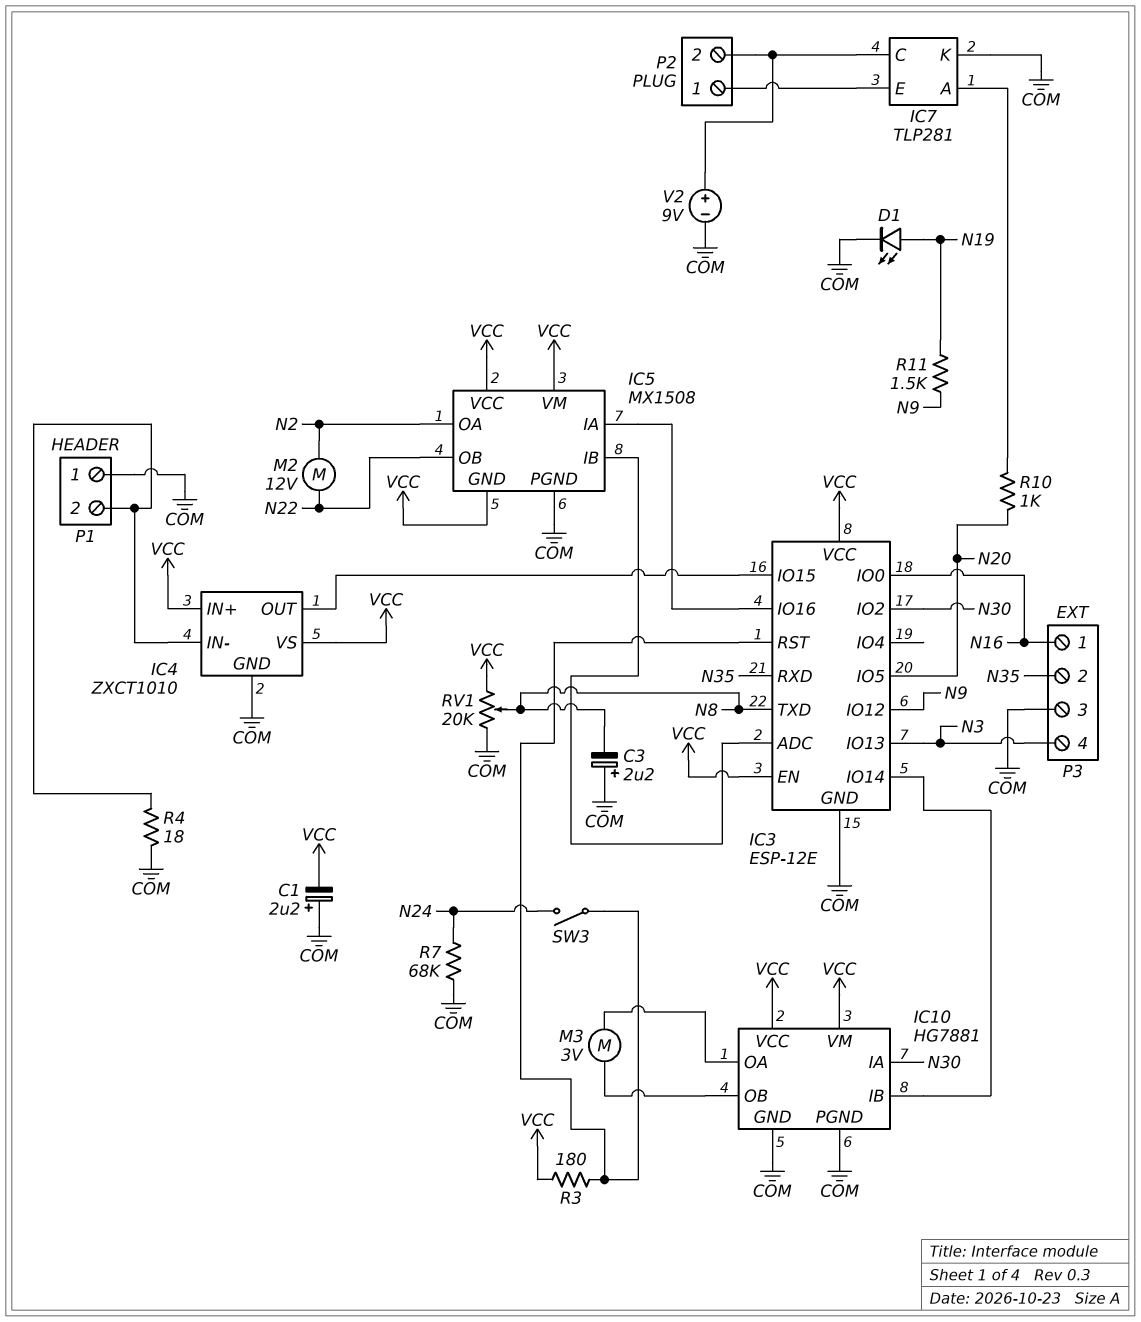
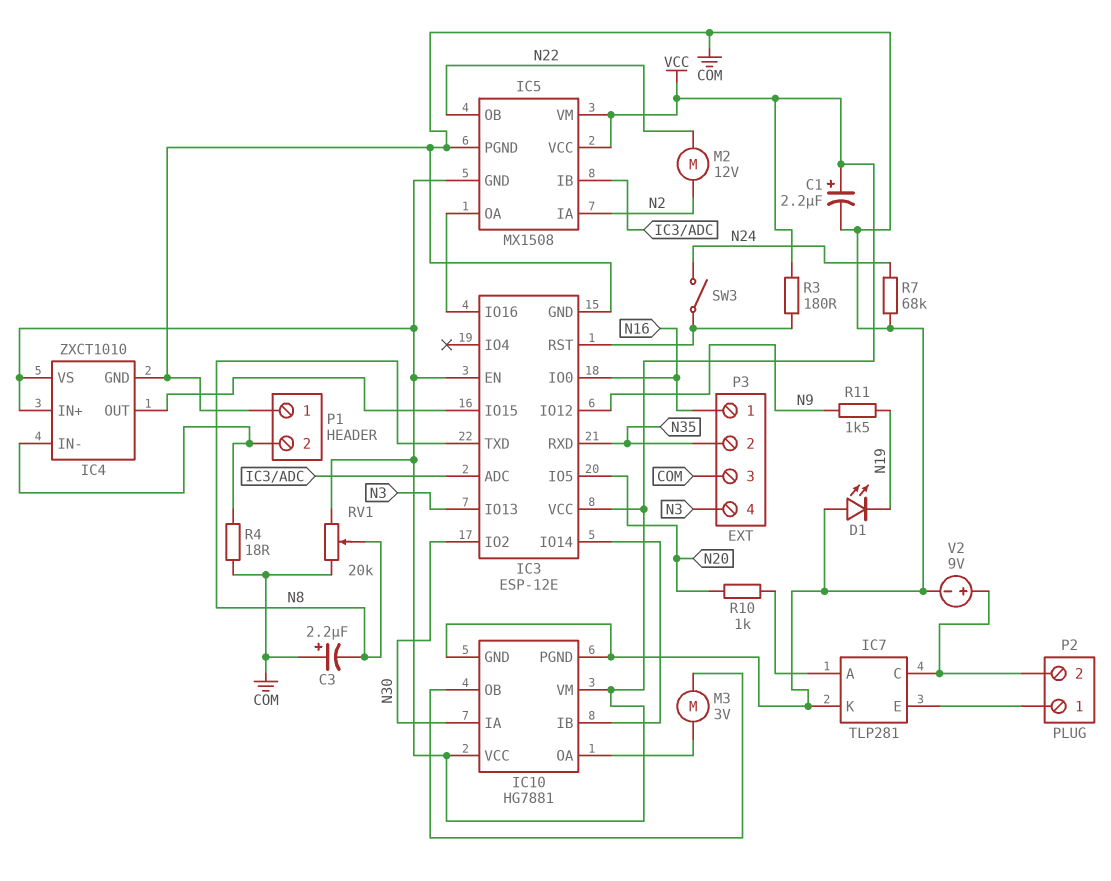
C1: 2.2uF (plus COM, minus VCC) -> 2.2uF (plus VCC, minus COM)
D1: LED (A N19, K COM) -> LED (A COM, K N19)
IC5 pin IA: IC3/IO16 -> N2
IC5 pin OA: N2 -> IC3/IO16

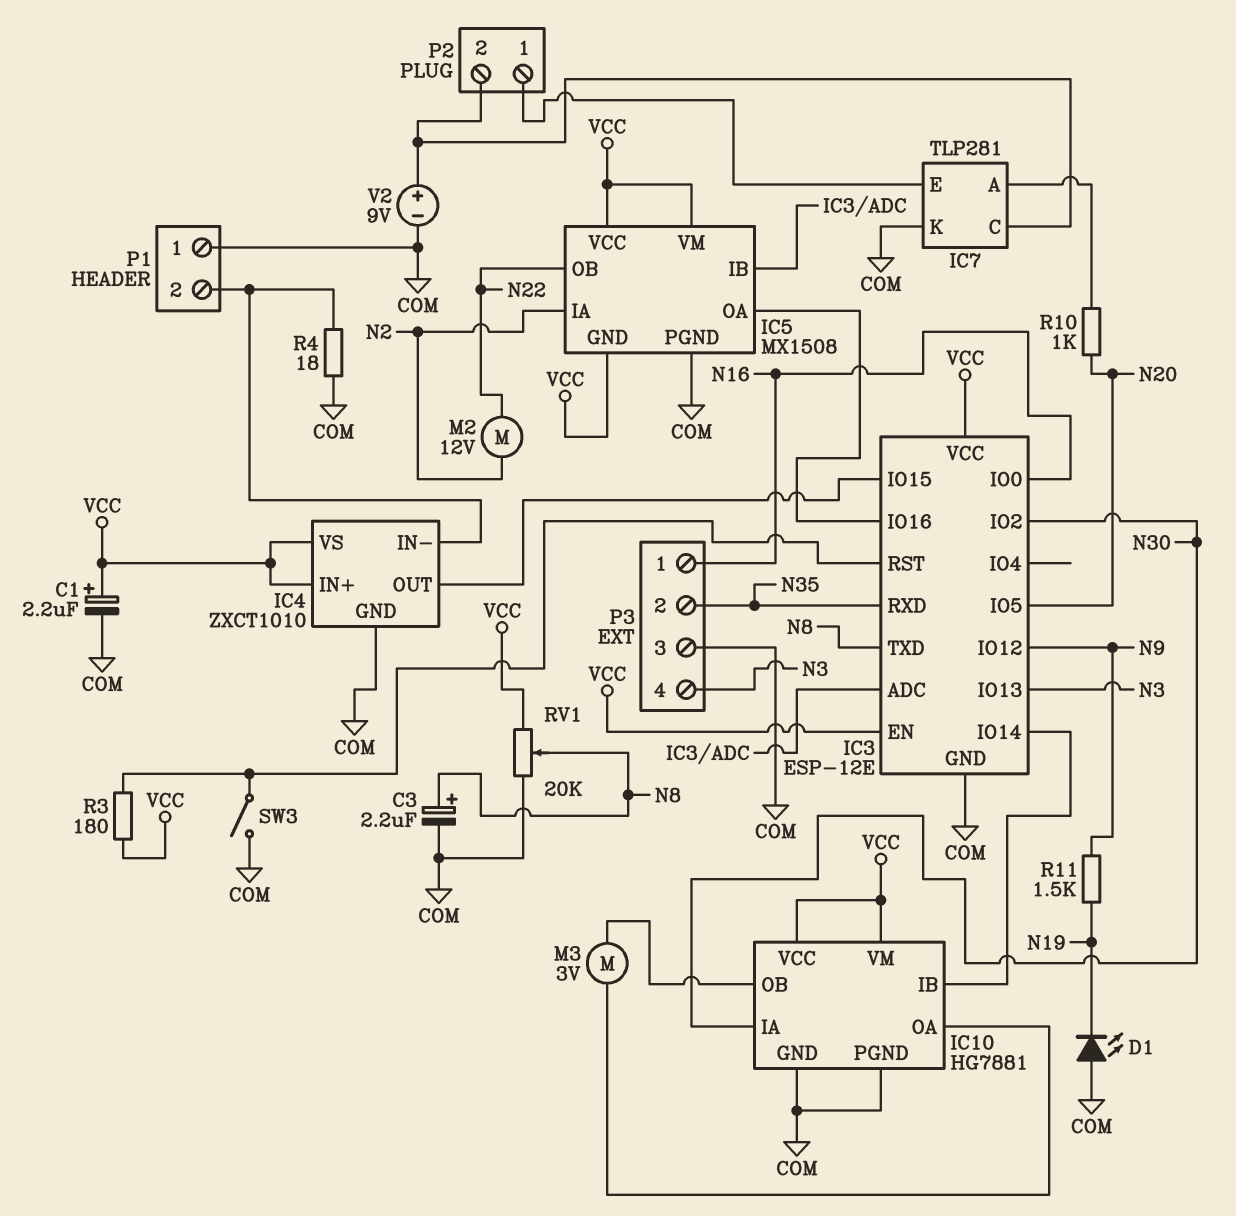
C3: 2.2uF (plus COM, minus N8) -> 2.2uF (plus N8, minus COM)
R7: 68k (COM, N24) -> none
SW3: switch (IC3/RST, N24) -> switch (COM, IC3/RST)

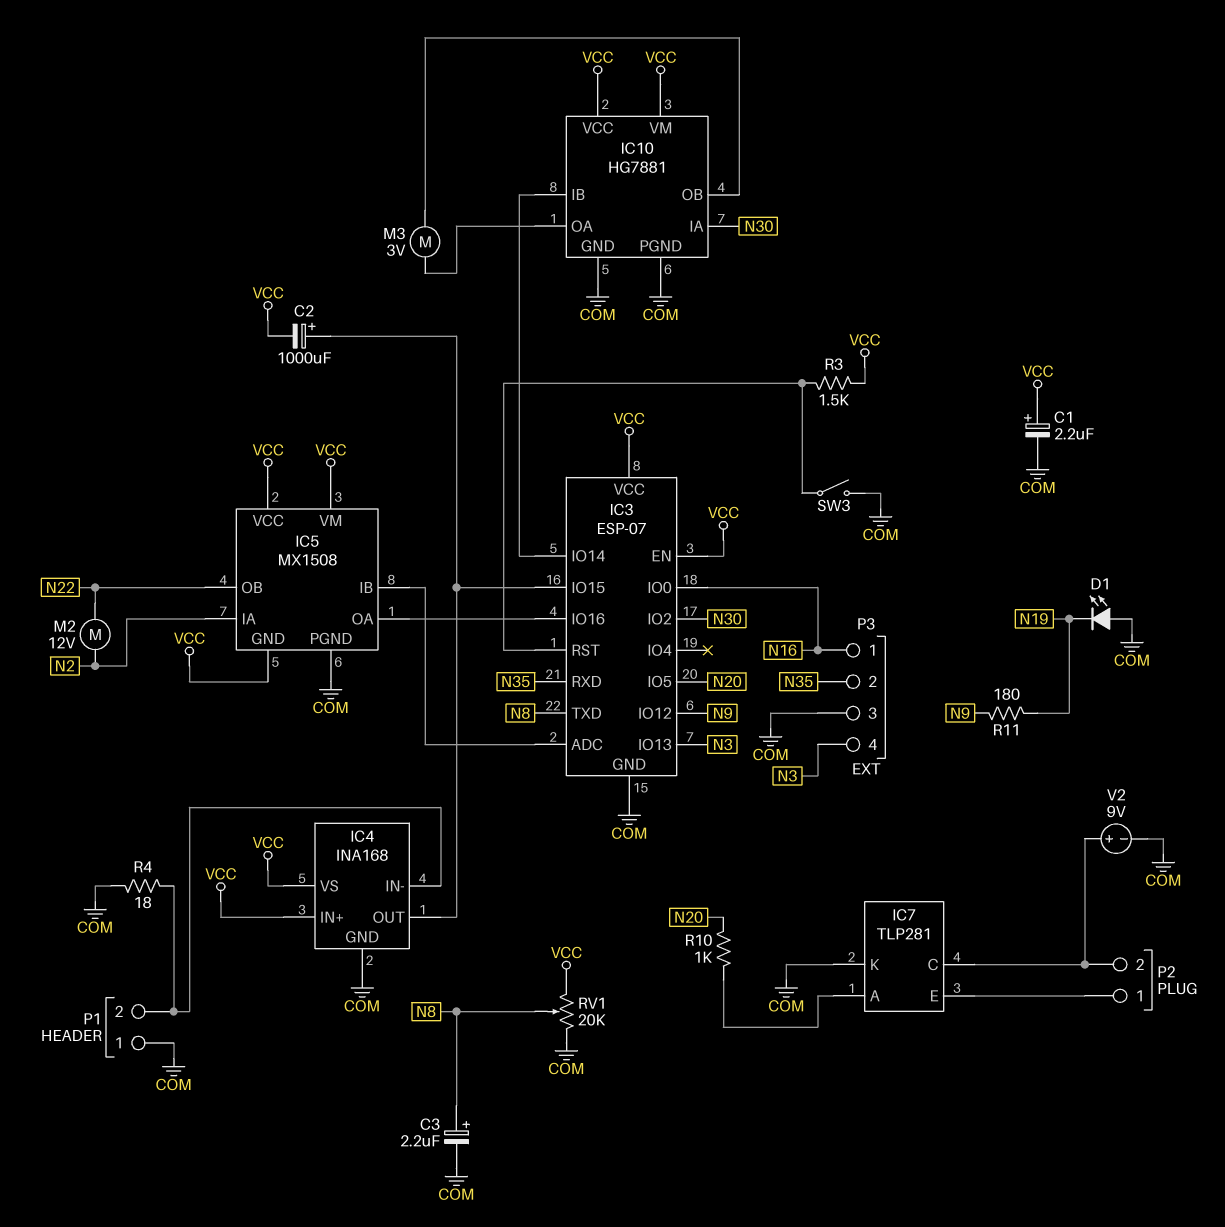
C2: none -> 1000uF (plus IC3/IO15, minus VCC)
IC3: ESP-12E -> ESP-07
IC4: ZXCT1010 -> INA168
R3: 180 (IC3/RST, VCC) -> 1.5k (IC3/RST, VCC)
R11: 1.5k (N9, N19) -> 180 (N9, N19)

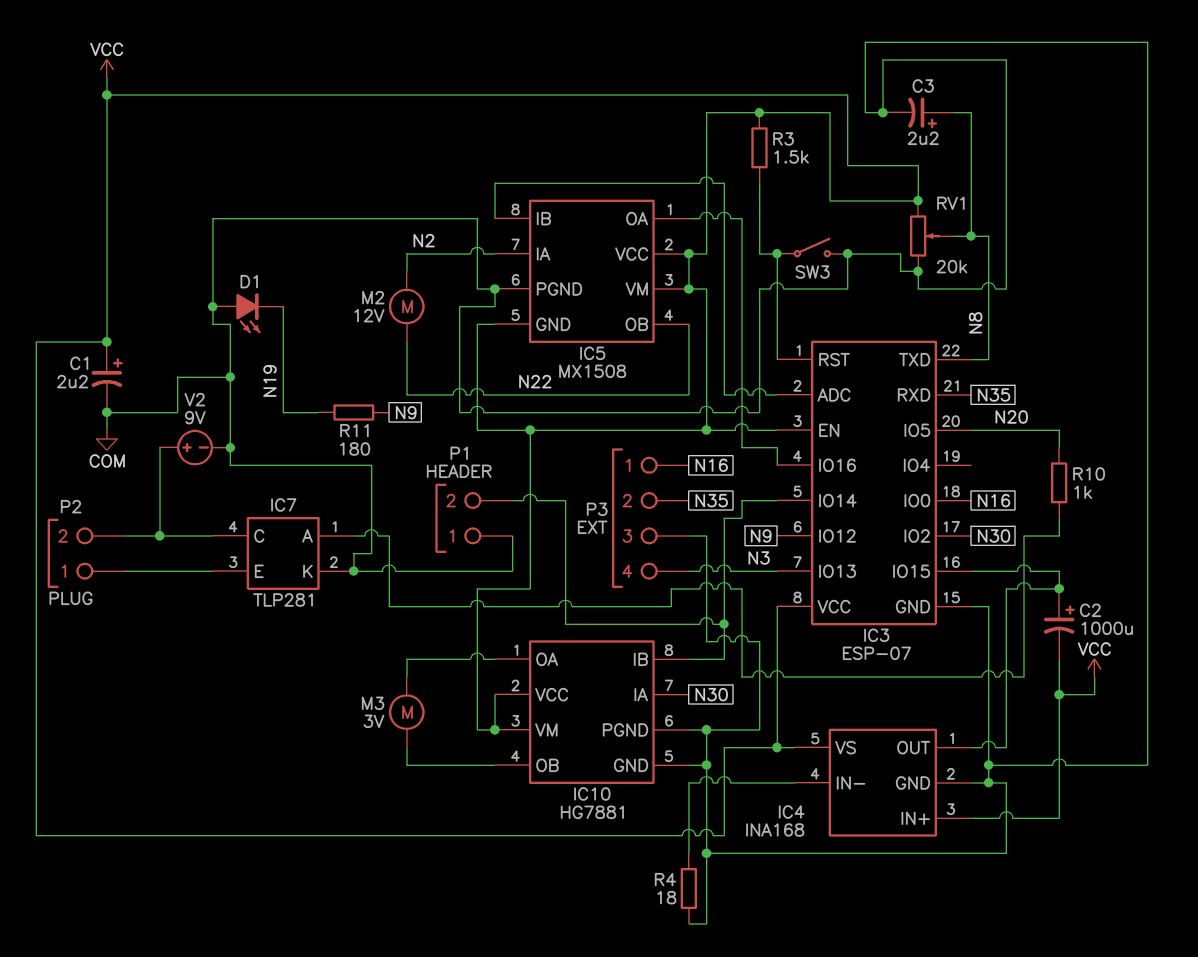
P1 pin 2: IC4/IN- -> IC3/IO14

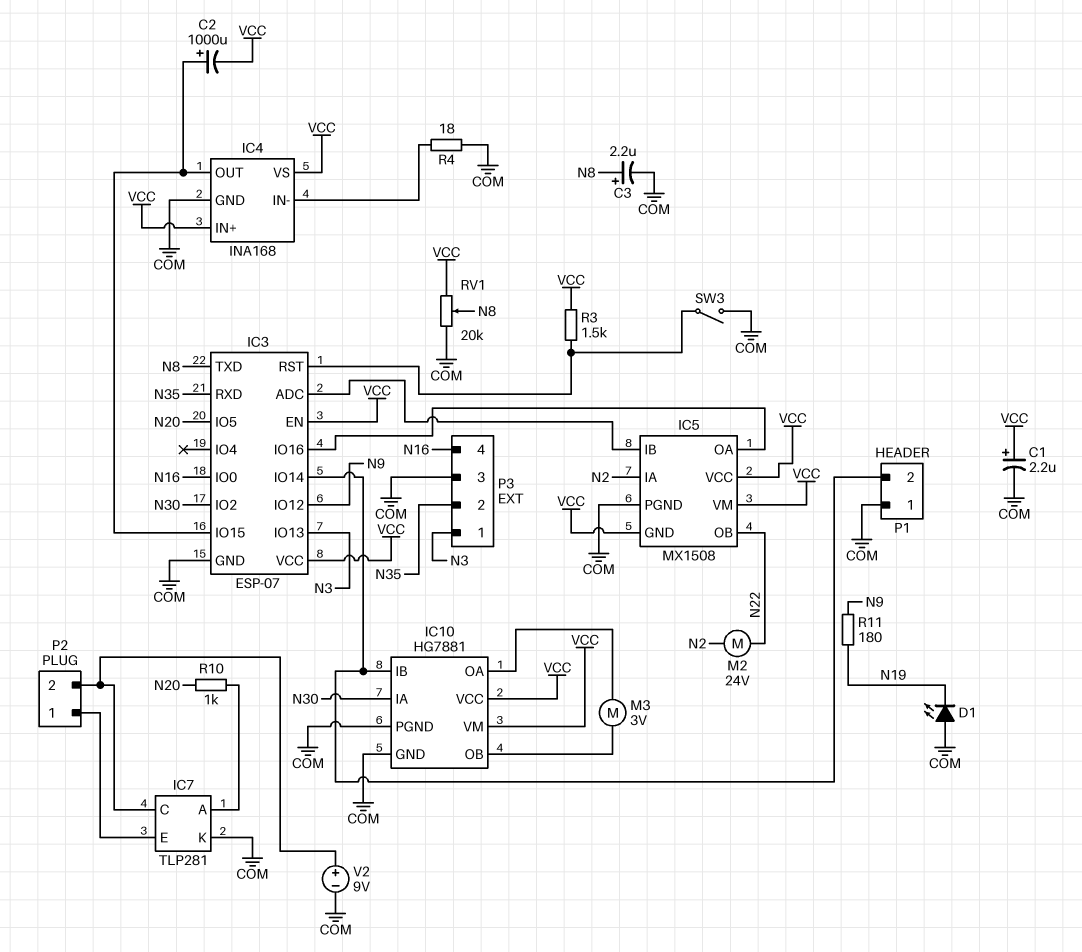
M2: motor 12V (N2, N22) -> motor 24V (N2, N22)
P3 pin 1: N16 -> N3
P3 pin 4: N3 -> N16

